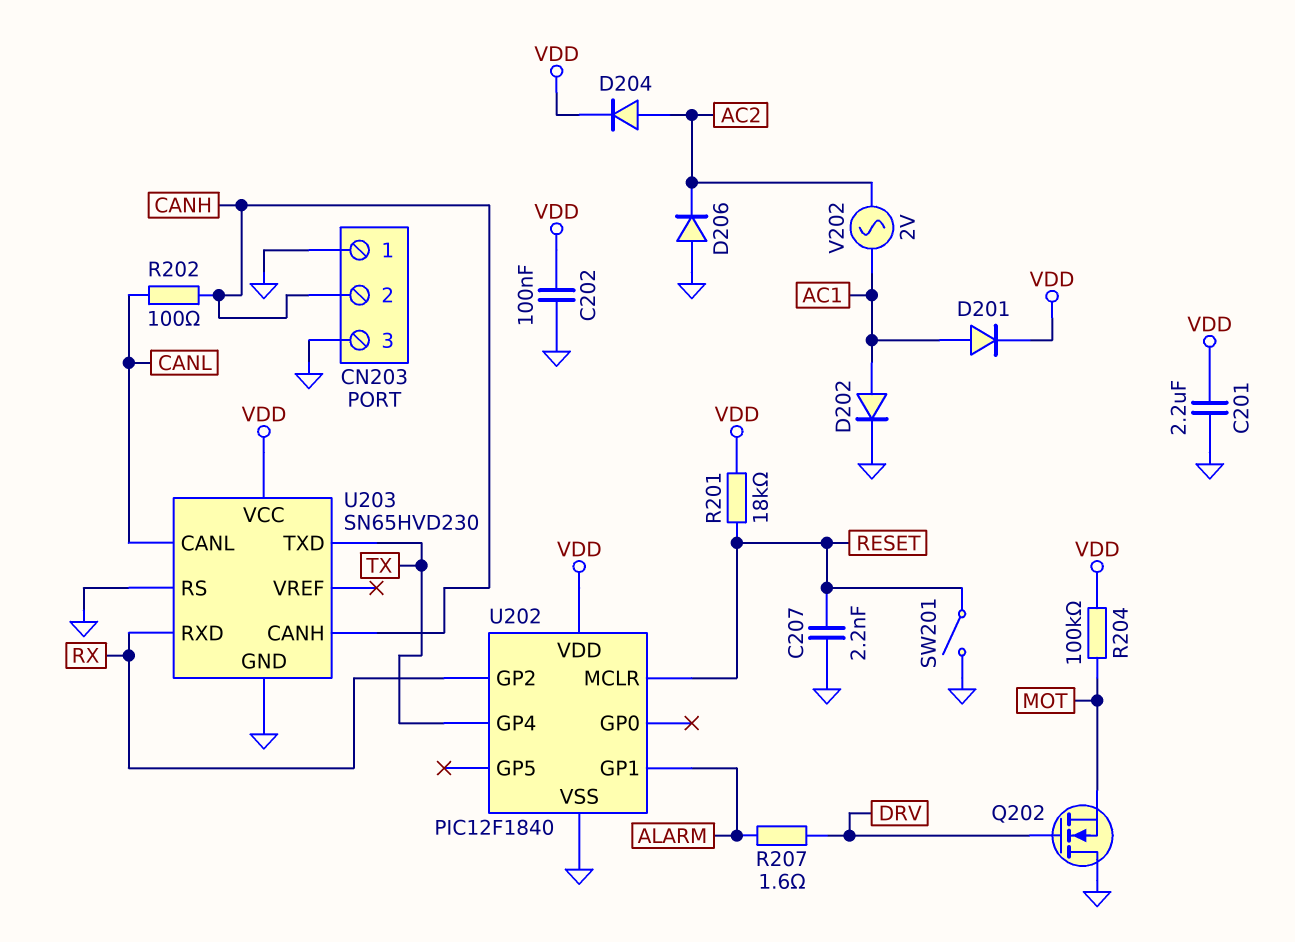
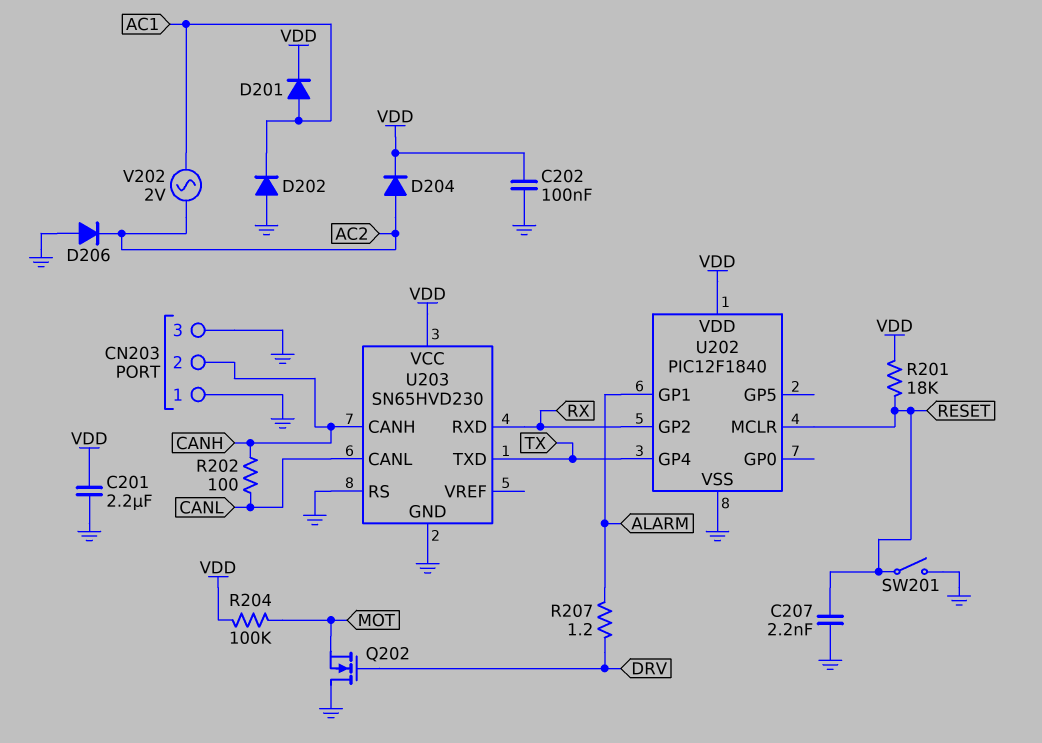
D202: diode (A AC1, K GND) -> diode (A GND, K AC1)
R207: 1.6 (ALARM, DRV) -> 1.2 (ALARM, DRV)

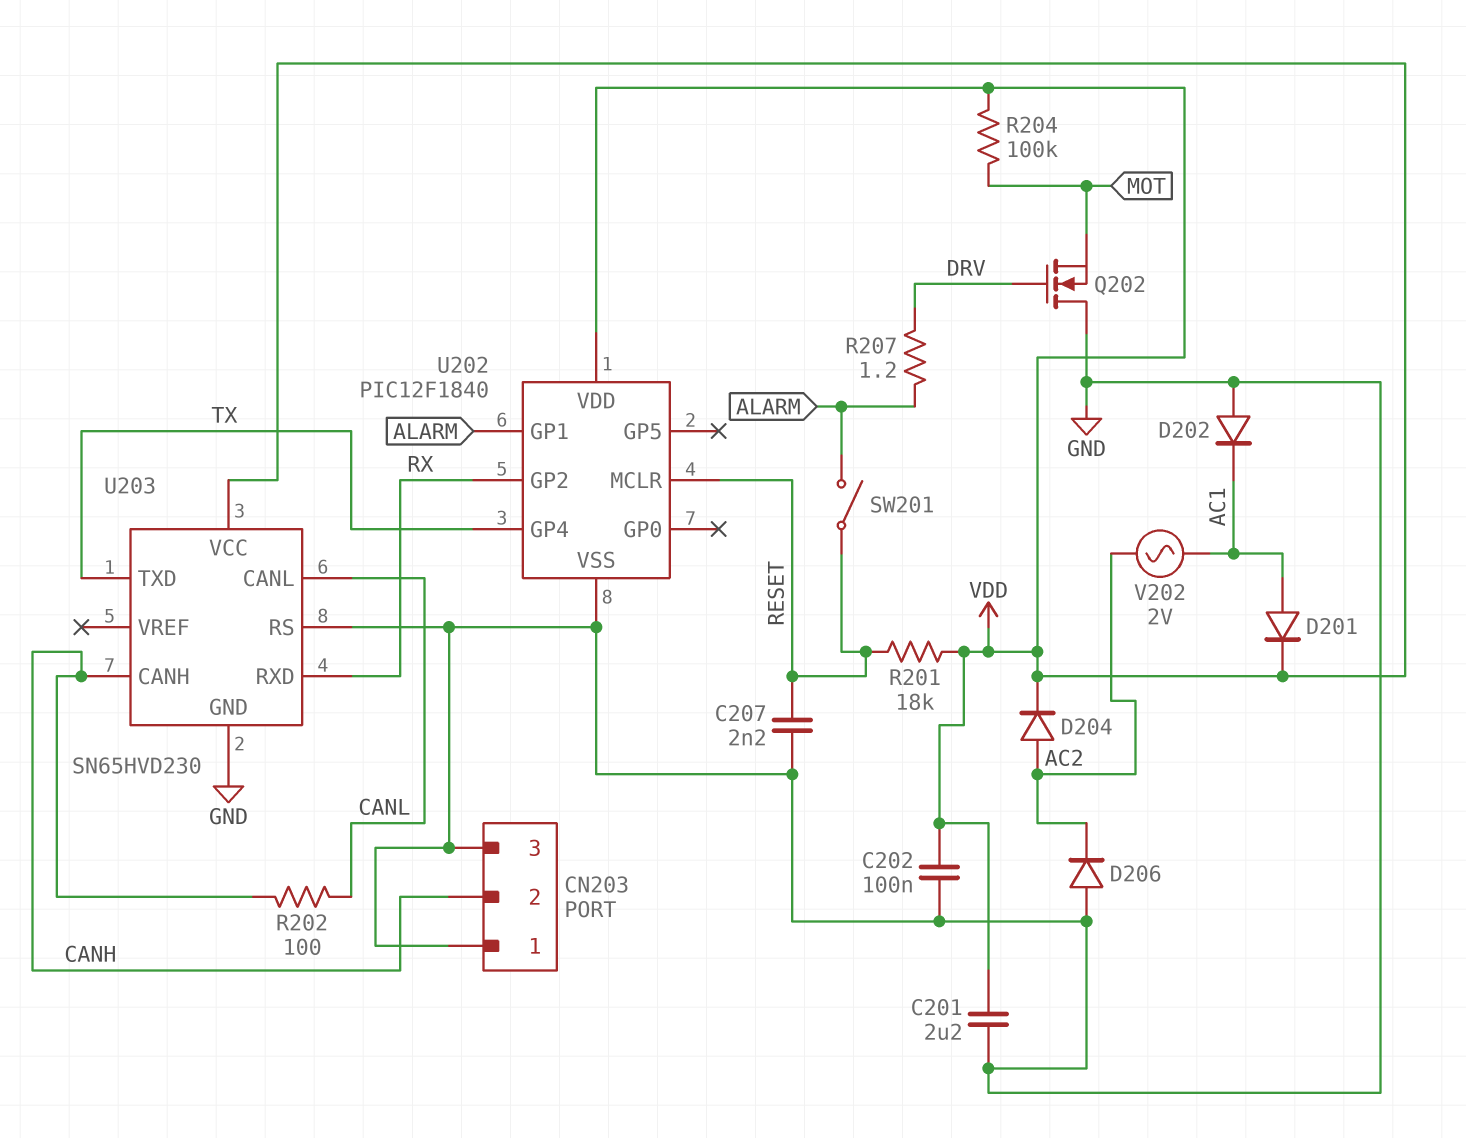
SW201: switch (GND, RESET) -> switch (ALARM, RESET)

